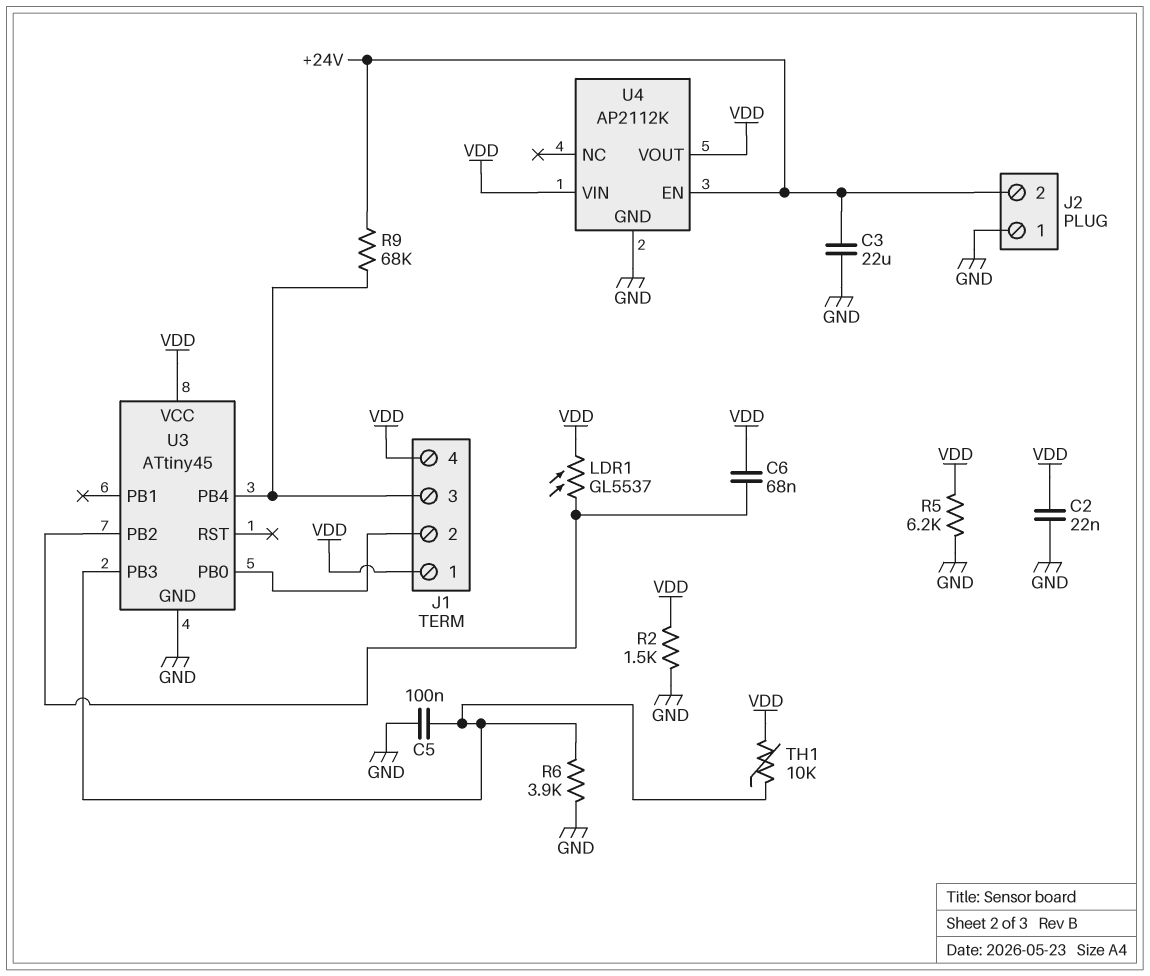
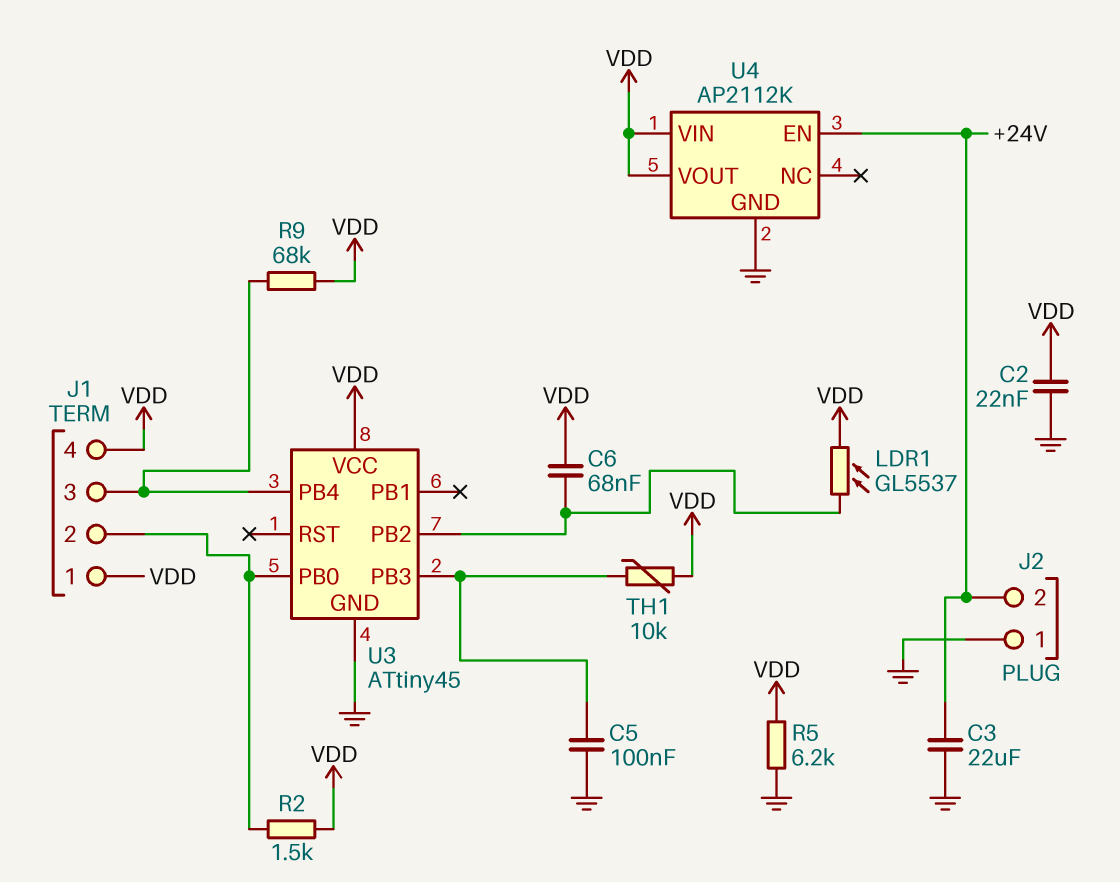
R2: 1.5k (GND, VDD) -> 1.5k (J1/2, VDD)
R6: 3.9k (GND, U3/PB3) -> none
R9: 68k (+24V, J1/3) -> 68k (J1/3, VDD)

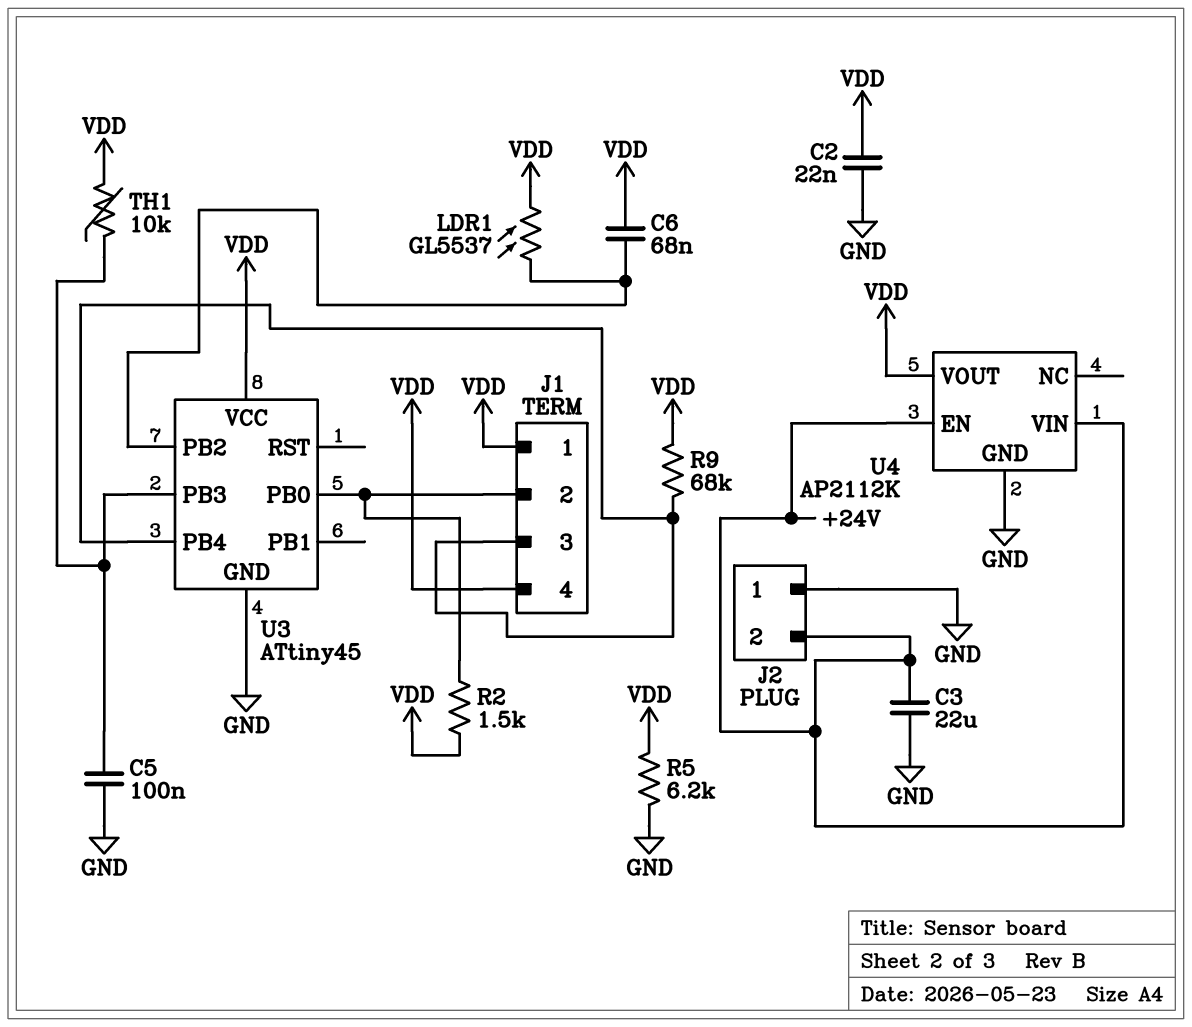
U4 pin VIN: VDD -> +24V

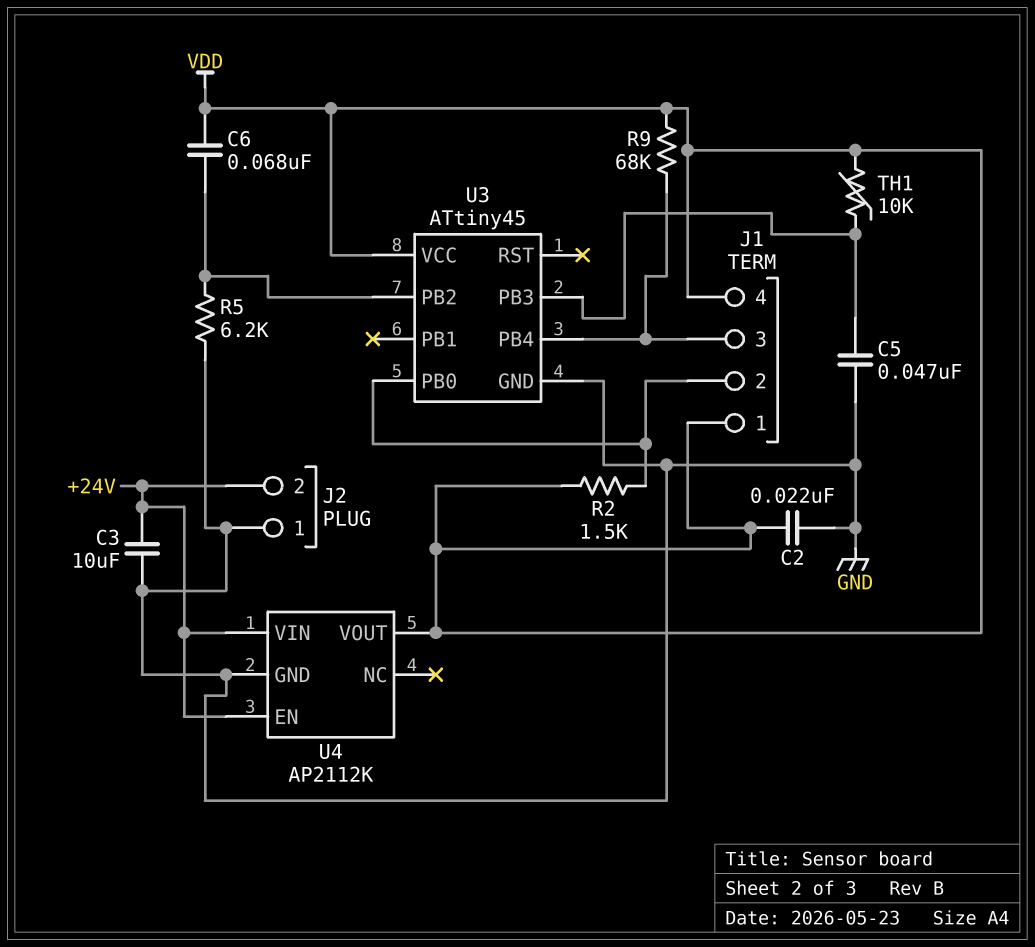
C3: 22uF (+24V, GND) -> 10uF (+24V, GND)
C5: 100nF (GND, U3/PB3) -> 47nF (GND, U3/PB3)
LDR1: GL5537 (U3/PB2, VDD) -> none
R5: 6.2k (GND, VDD) -> 6.2k (GND, U3/PB2)

